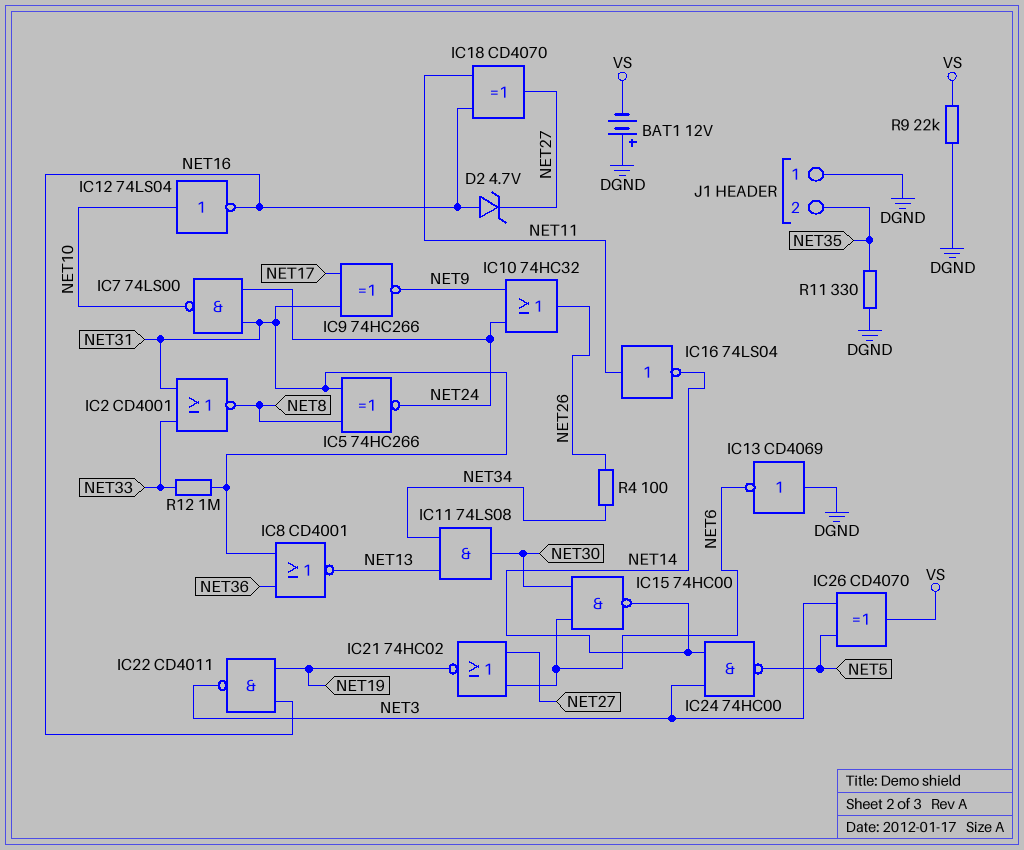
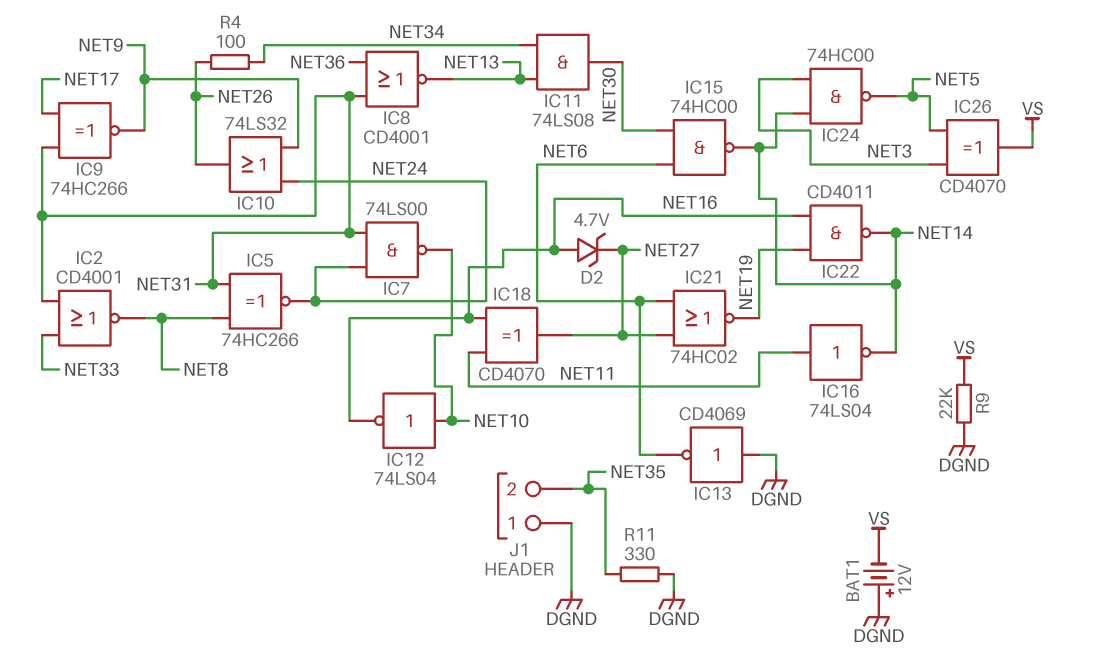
IC10: OR 74HC32 (in NET9, in NET24, out NET26) -> OR 74LS32 (in NET9, in NET24, out NET26)
IC22: NAND CD4011 (in NET16, in NET19, out NET3) -> NAND CD4011 (in NET16, in NET19, out NET14)
R12: 1M (NET31, NET33) -> none

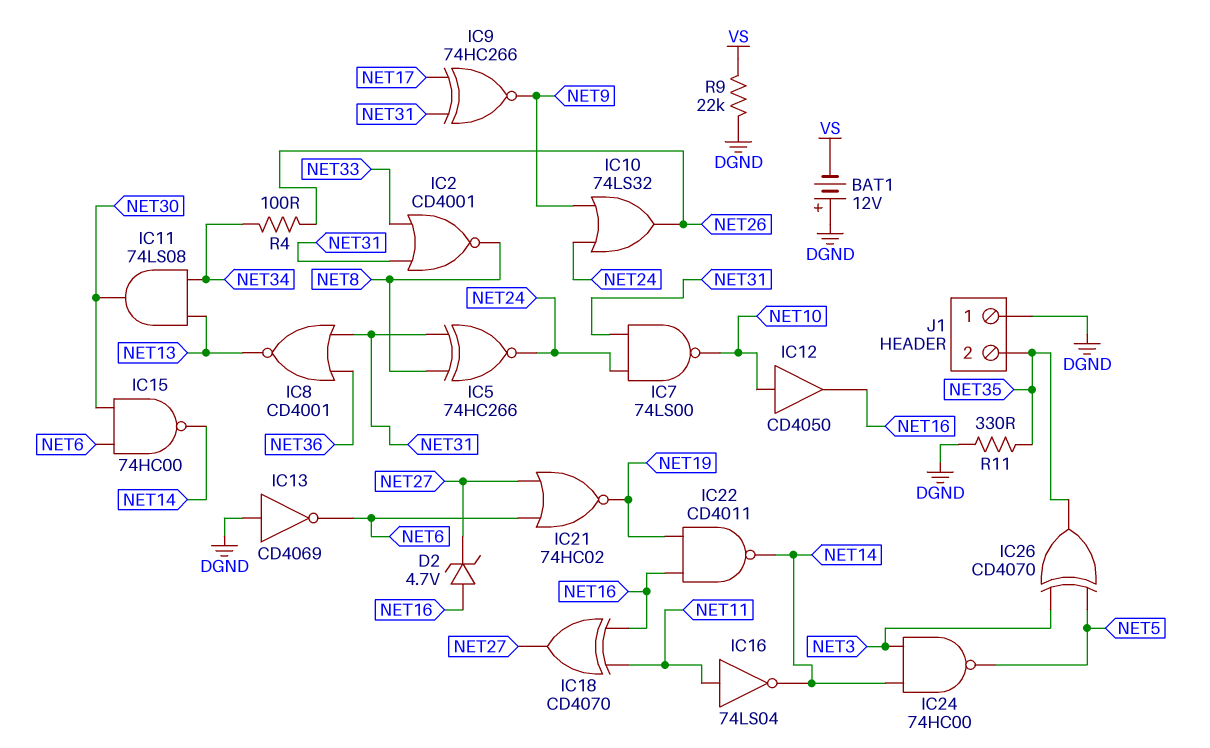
IC12: NOT 74LS04 (in NET10, out NET16) -> buffer CD4050 (in NET10, out NET16)
IC26: XOR CD4070 (in NET3, in NET5, out VS) -> XOR CD4070 (in NET3, in NET5, out NET35)

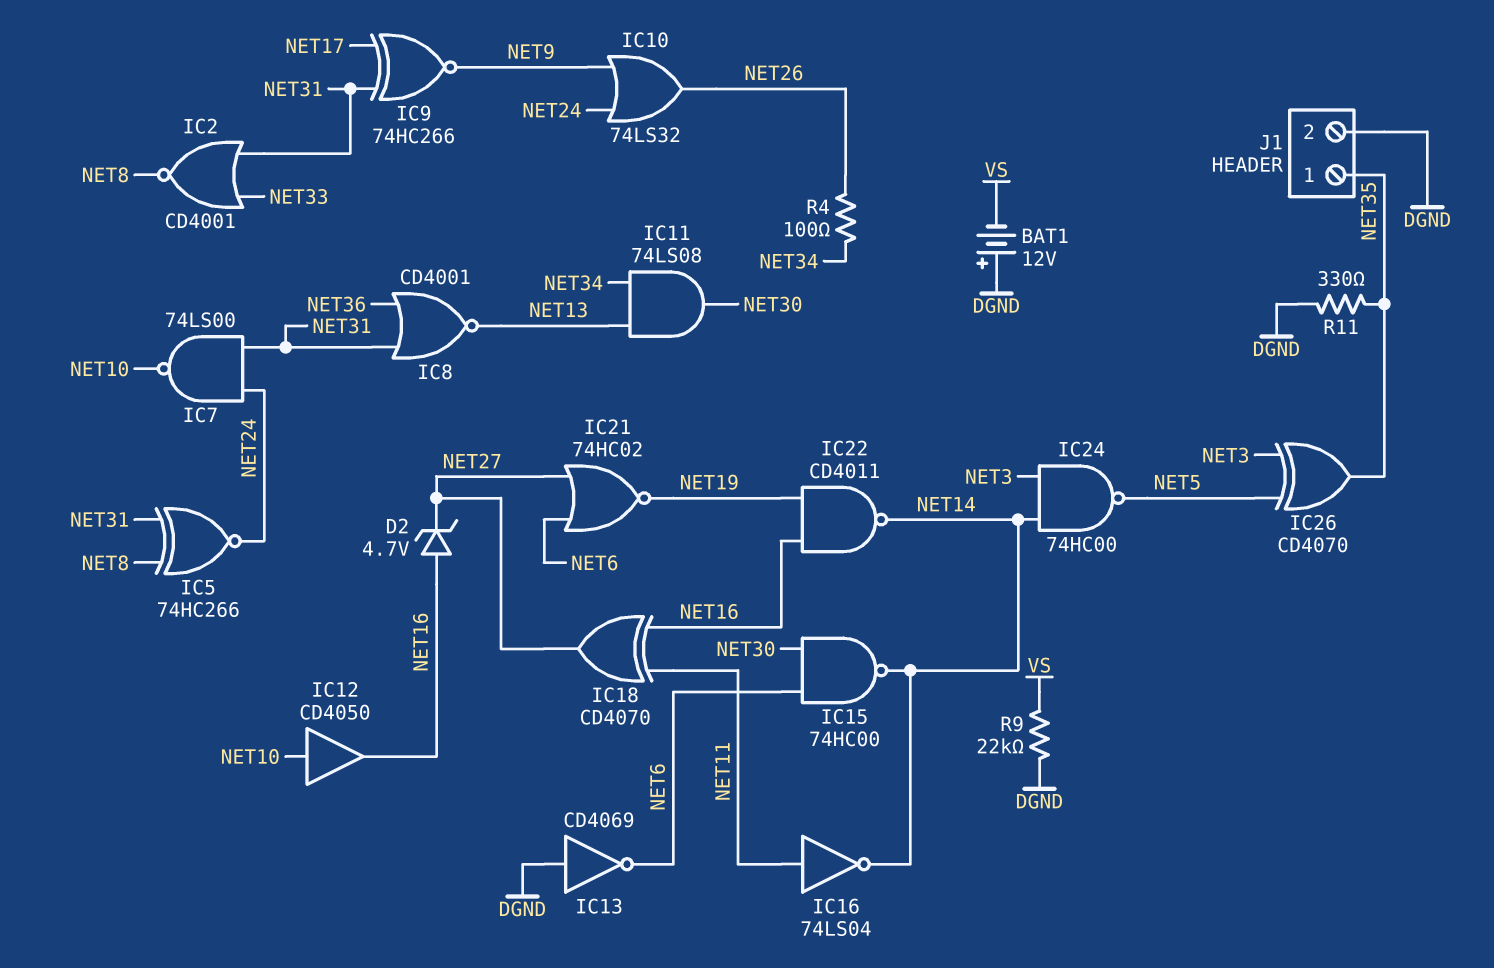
J1 pin 1: DGND -> NET35
J1 pin 2: NET35 -> DGND

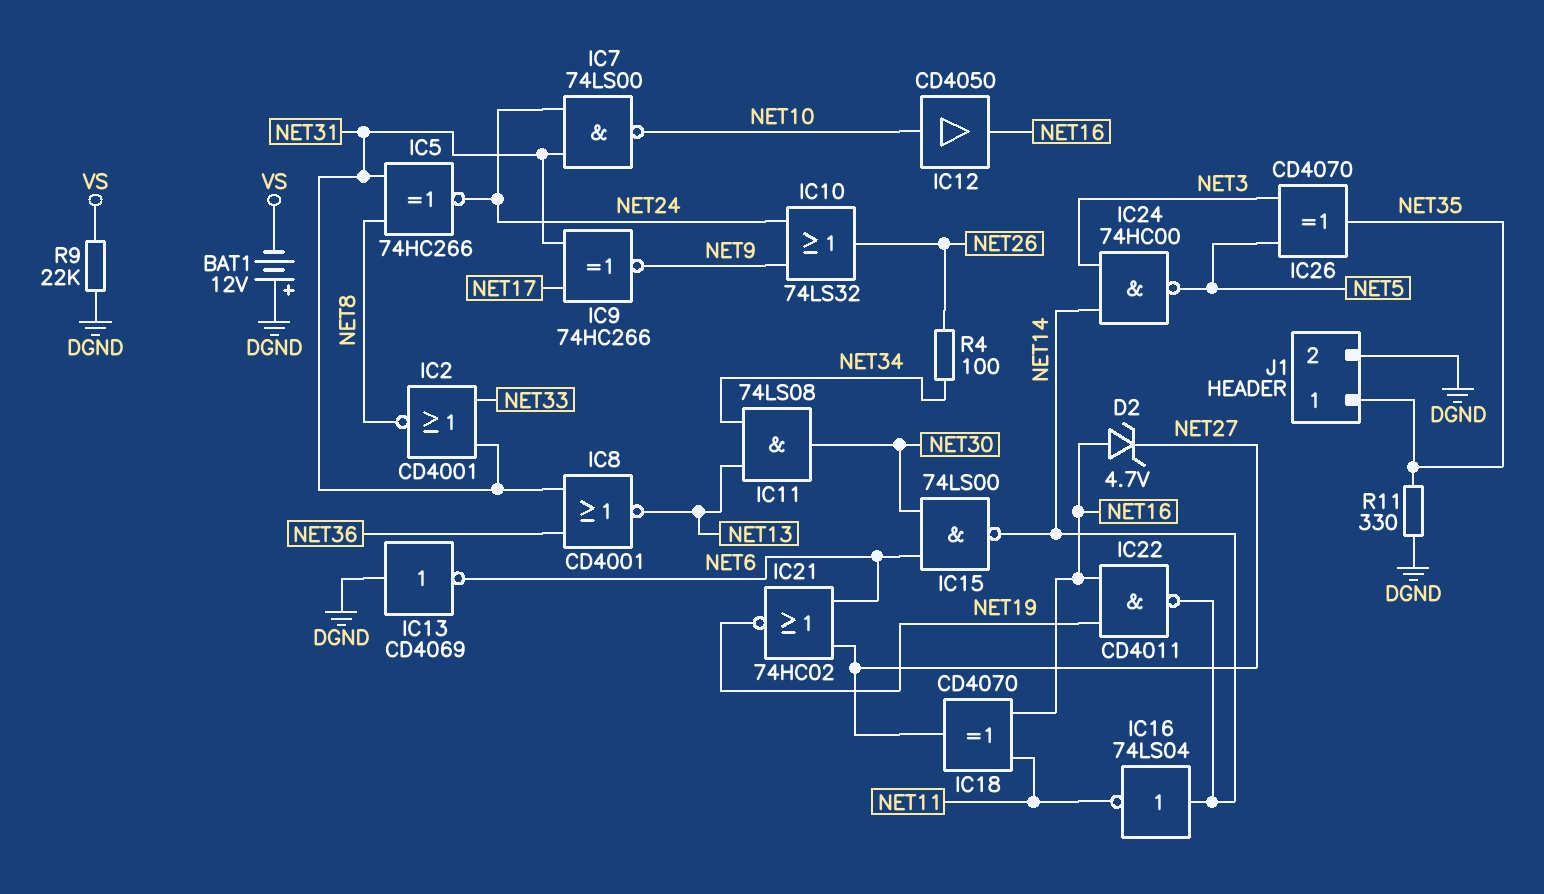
IC15: NAND 74HC00 (in NET6, in NET30, out NET14) -> NAND 74LS00 (in NET6, in NET30, out NET14)
IC16: NOT 74LS04 (in NET11, out NET14) -> NOT 74LS04 (in NET14, out NET11)

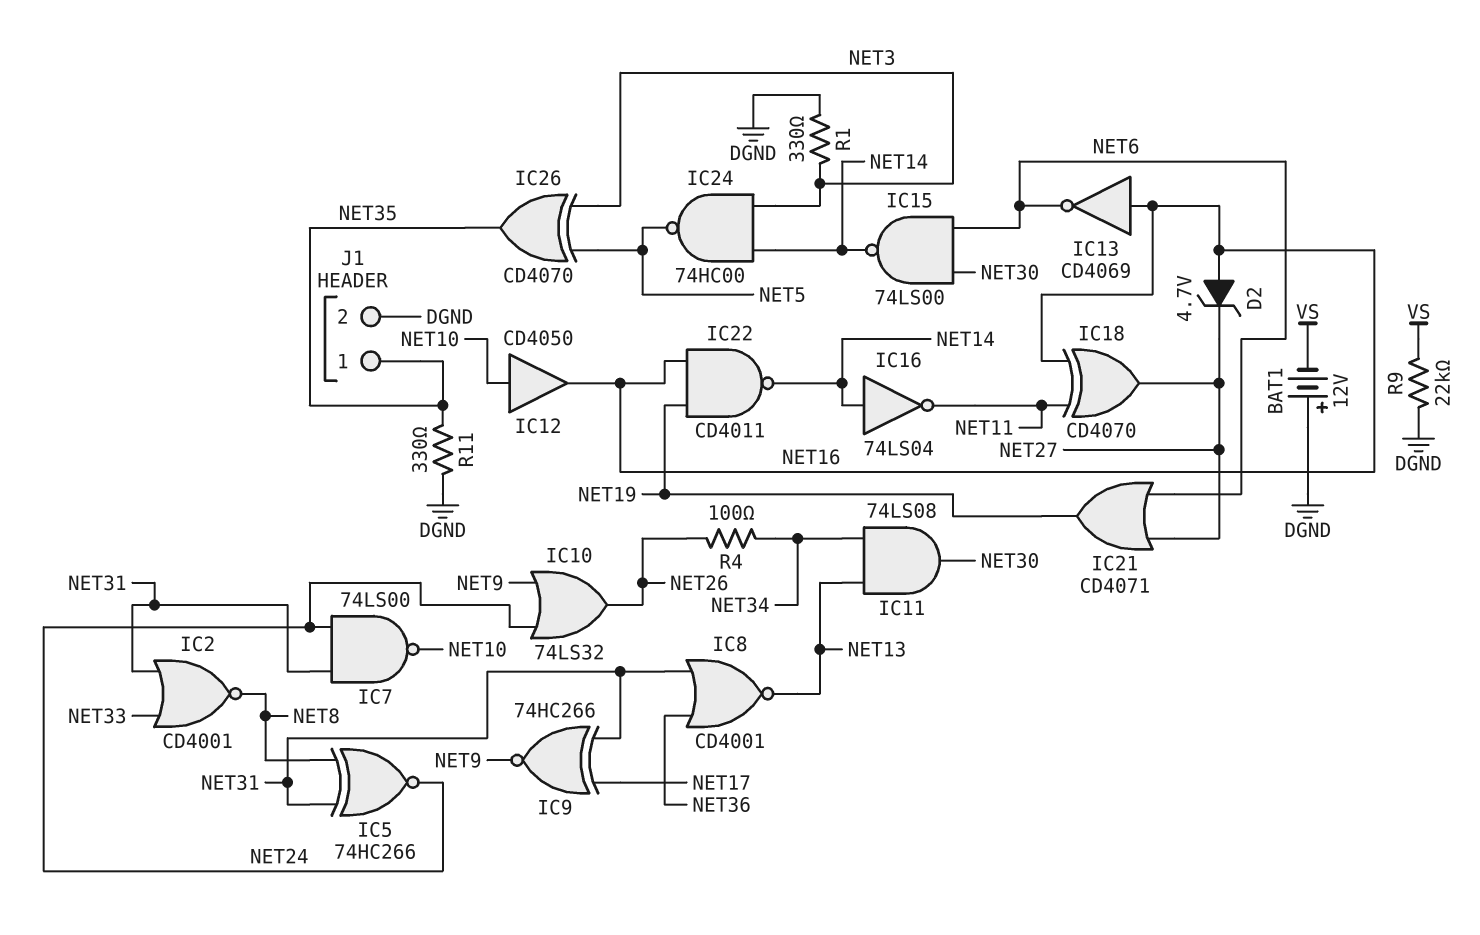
IC13: NOT CD4069 (in DGND, out NET6) -> NOT CD4069 (in NET16, out NET6)
IC21: NOR 74HC02 (in NET6, in NET27, out NET19) -> OR CD4071 (in NET6, in NET27, out NET19)
R1: none -> 330 (DGND, NET3)

